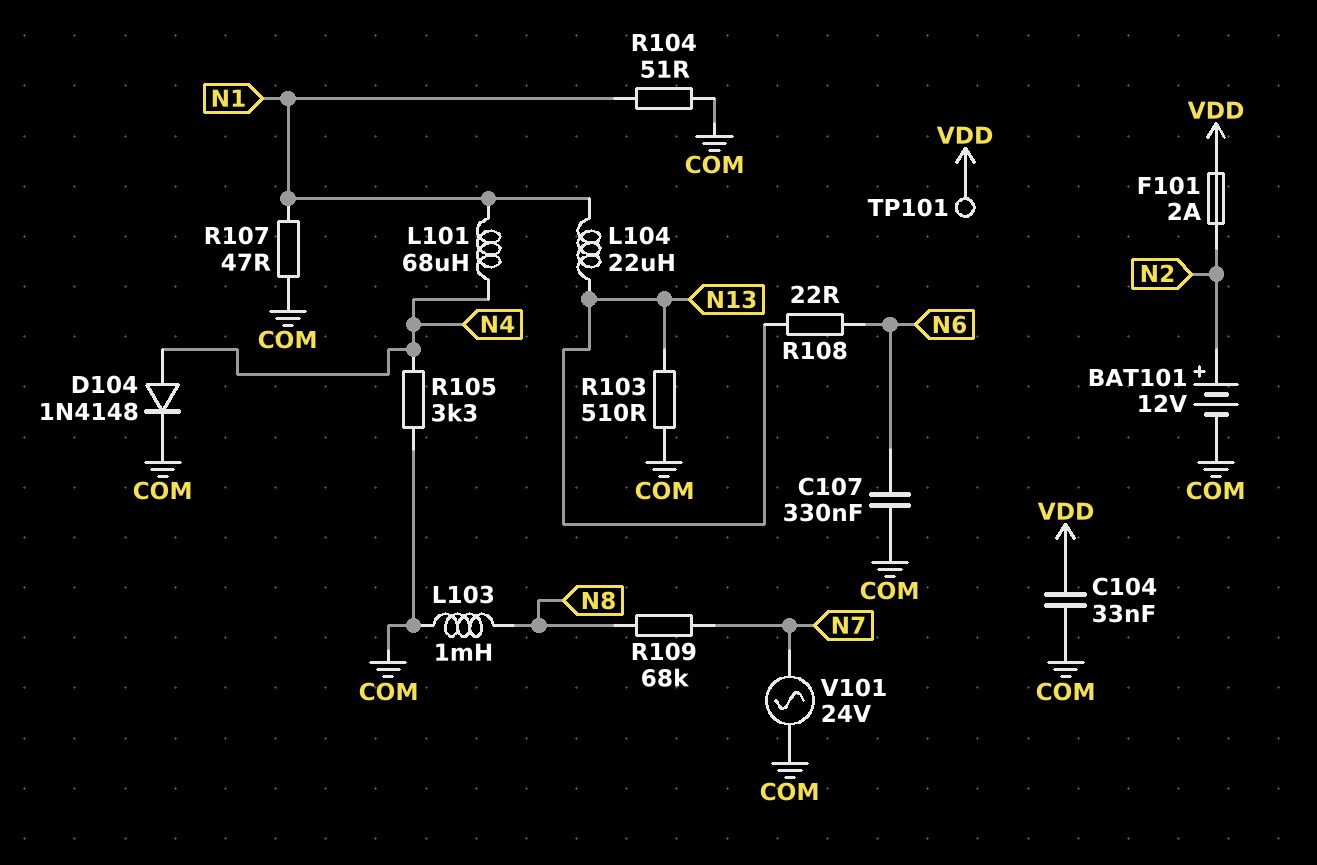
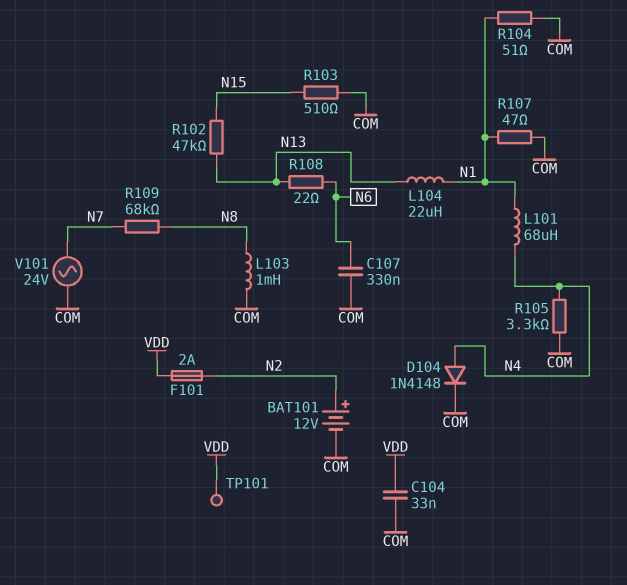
R102: none -> 47k (N13, N15)
R103: 510 (COM, N13) -> 510 (COM, N15)

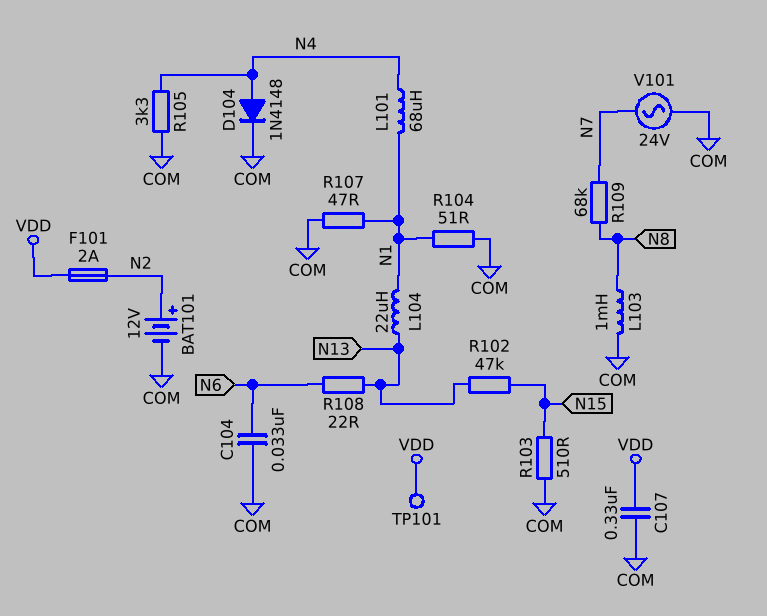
C104: 33nF (COM, VDD) -> 33nF (COM, N6)
C107: 330nF (COM, N6) -> 330nF (COM, VDD)

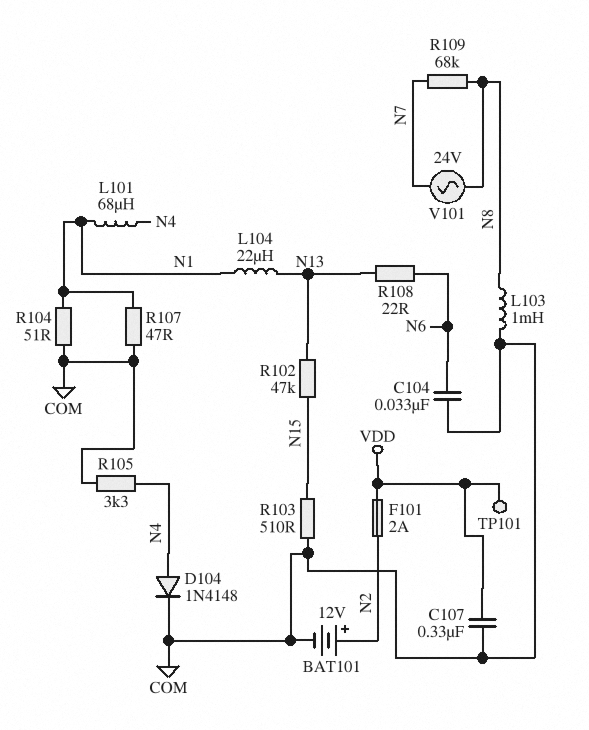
V101: AC 24V (COM, N7) -> AC 24V (N7, N8)

